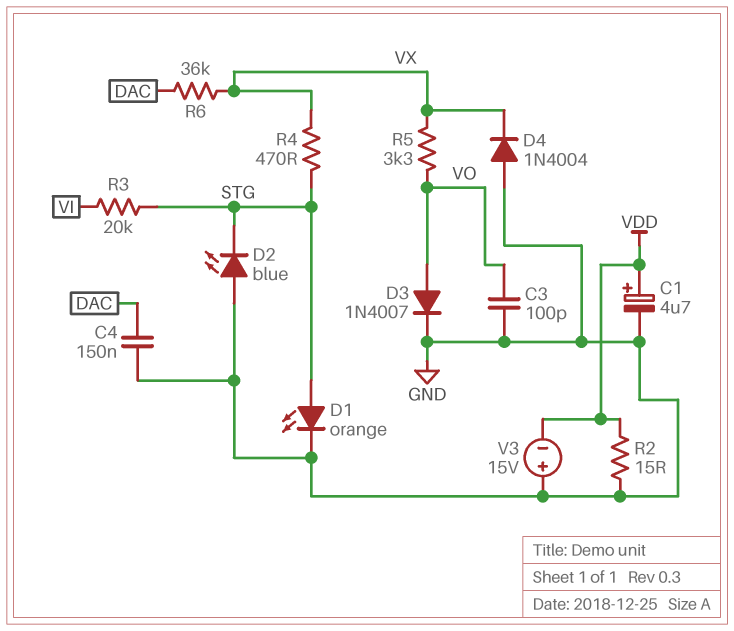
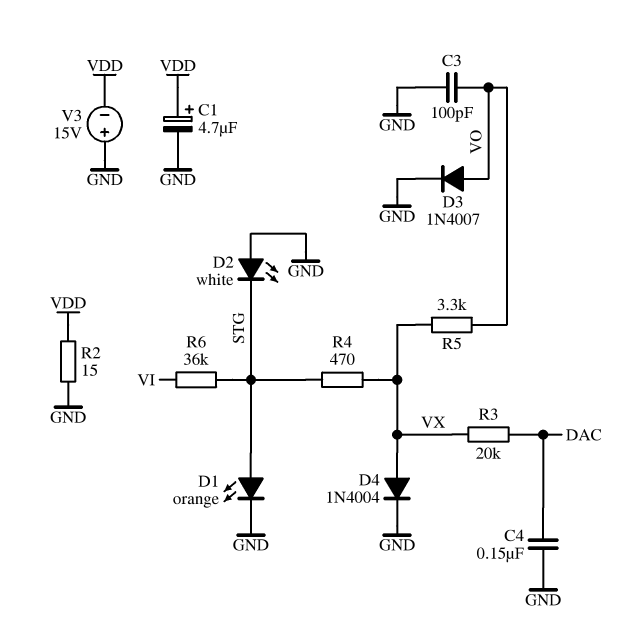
D2: LED blue (A GND, K STG) -> LED white (A GND, K STG)
D4: diode 1N4004 (A GND, K VX) -> diode 1N4004 (A VX, K GND)
R3: 20k (STG, VI) -> 20k (DAC, VX)
R6: 36k (DAC, VX) -> 36k (STG, VI)

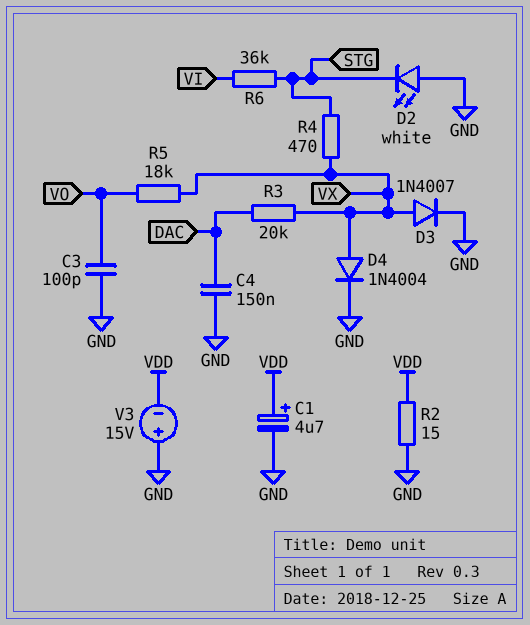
D1: LED orange (A STG, K GND) -> none
D3: diode 1N4007 (A VO, K GND) -> diode 1N4007 (A VX, K GND)
R5: 3.3k (VO, VX) -> 18k (VO, VX)

